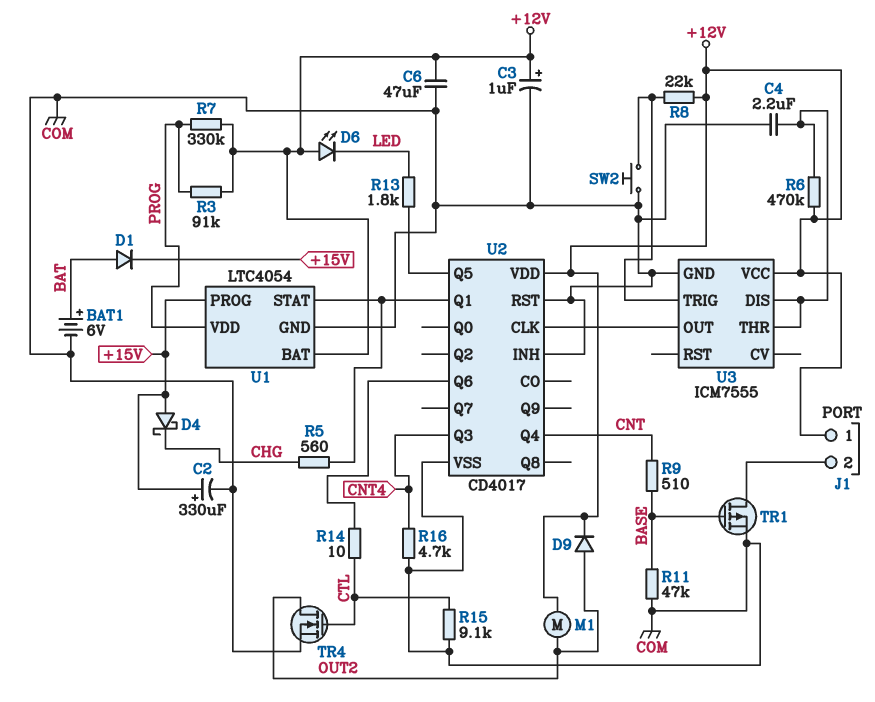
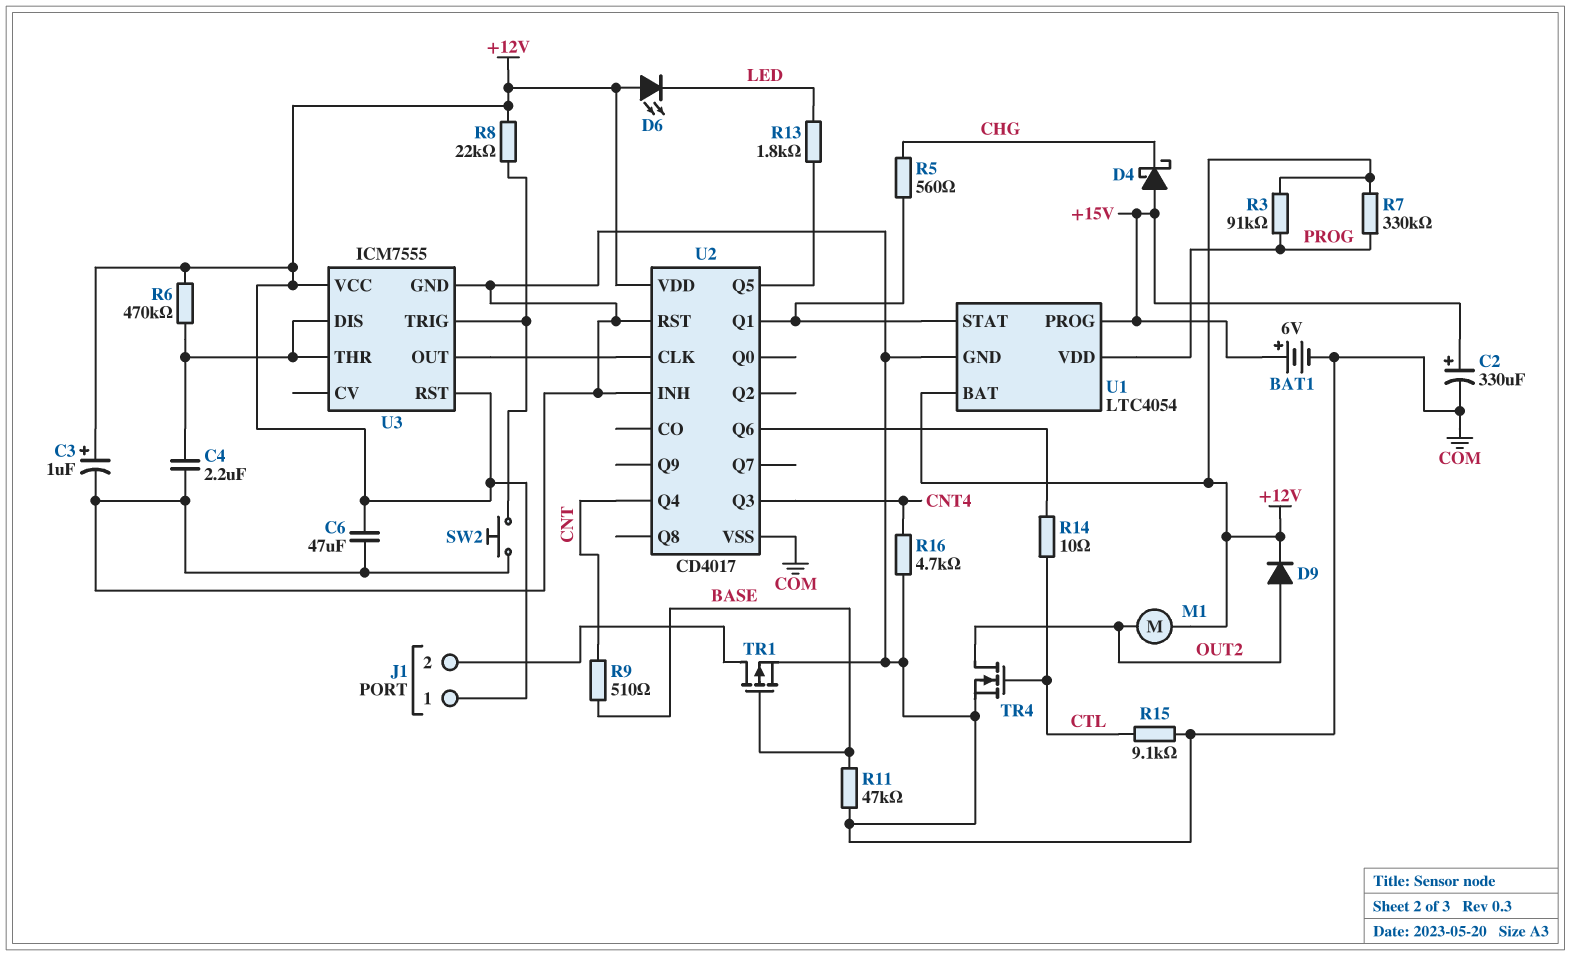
BAT1: 6V (plus BAT, minus COM) -> 6V (plus +15V, minus COM)
D1: diode (A BAT, K +15V) -> none
U3 pin RST: none -> +12V

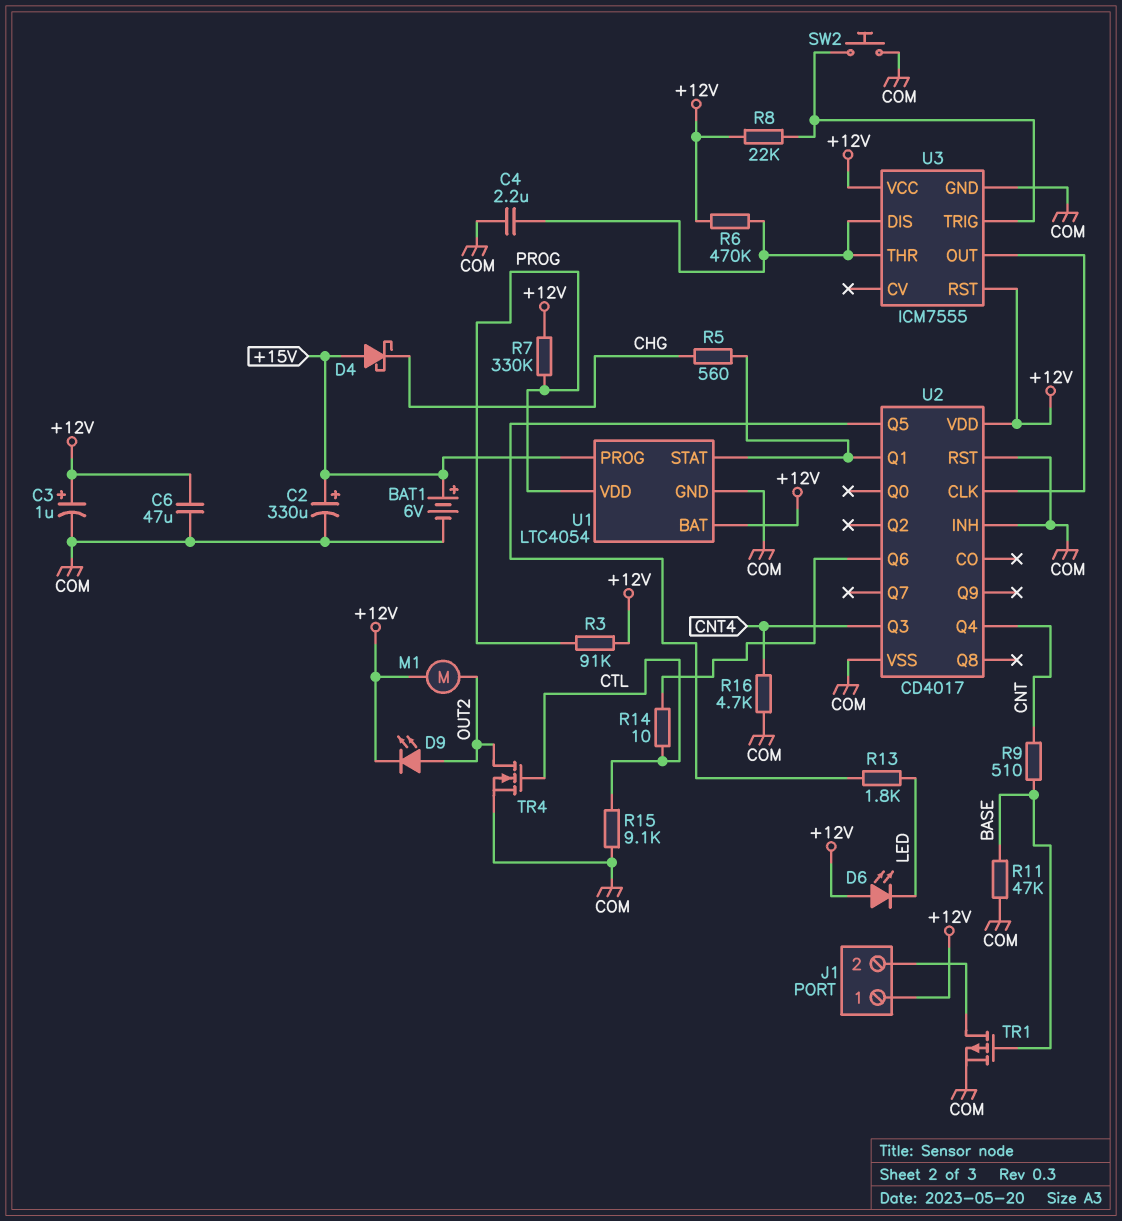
D9: diode (A OUT2, K +12V) -> LED (A OUT2, K +12V)

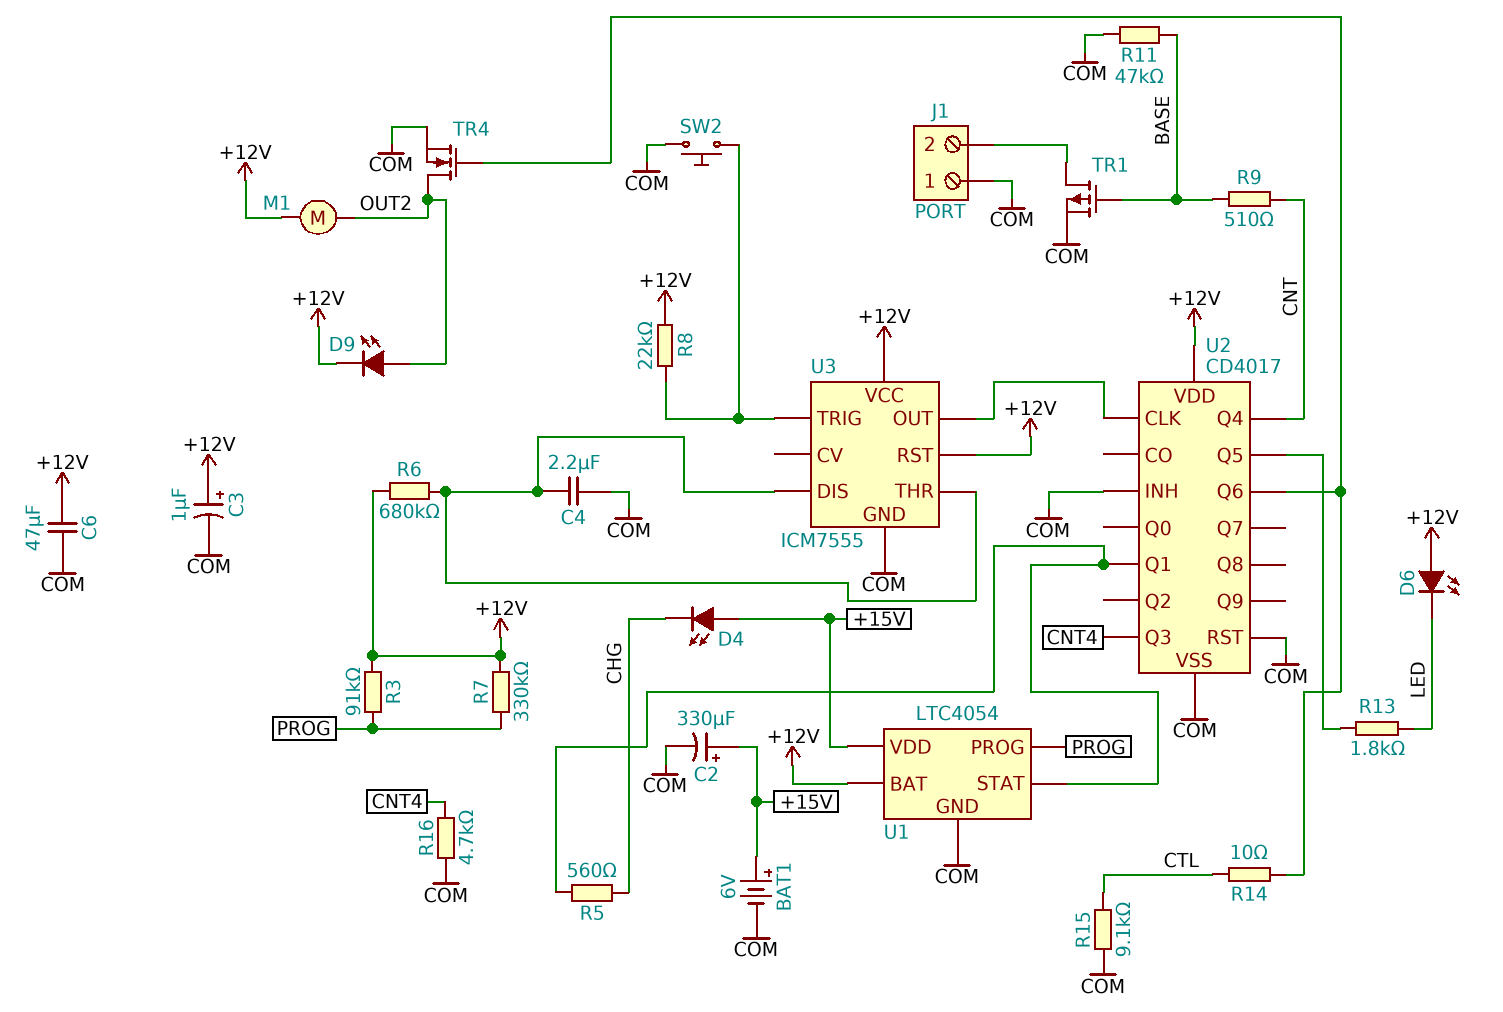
D4: schottky (A +15V, K CHG) -> LED (A +15V, K CHG)
J1 pin 1: +12V -> COM
R6: 470k (+12V, U3/DIS) -> 680k (+12V, U3/DIS)
TR4: NMOS (G CTL, D OUT2, S COM) -> NMOS (G U2/Q6, D OUT2, S COM)
U1 pin PROG: +15V -> PROG
U1 pin VDD: PROG -> +15V

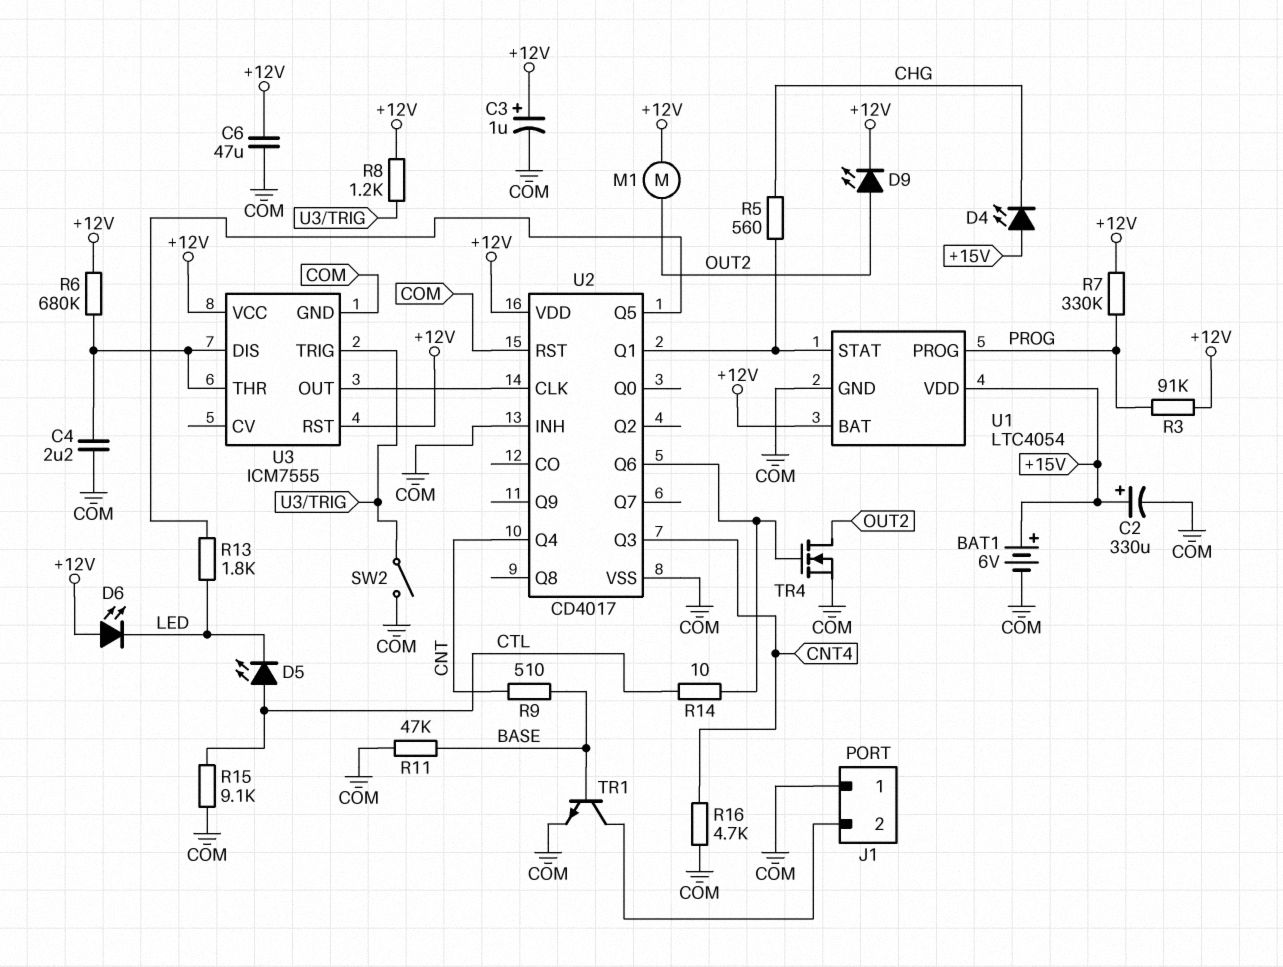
D5: none -> LED (A CTL, K LED)
R8: 22k (+12V, U3/TRIG) -> 1.2k (+12V, U3/TRIG)
SW2: button (COM, U3/TRIG) -> switch (COM, U3/TRIG)
TR1: PMOS (G BASE, D J1/2, S COM) -> NPN (B BASE, C J1/2, E COM)

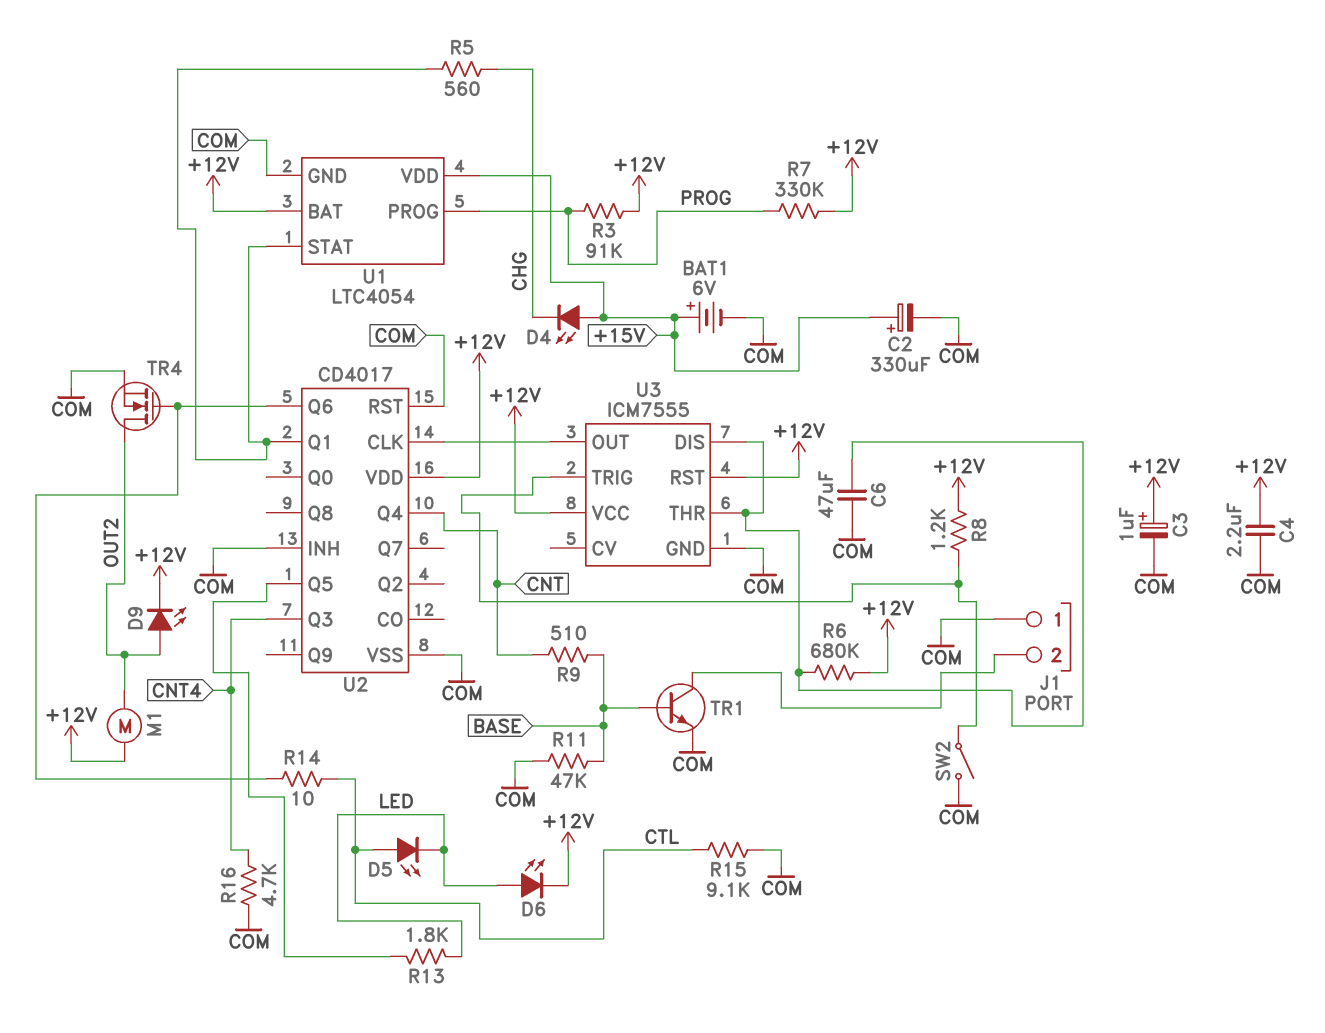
C4: 2.2uF (COM, U3/DIS) -> 2.2uF (+12V, COM)
C6: 47uF (+12V, COM) -> 47uF (COM, U3/DIS)
D6: LED (A +12V, K LED) -> LED (A LED, K +12V)

